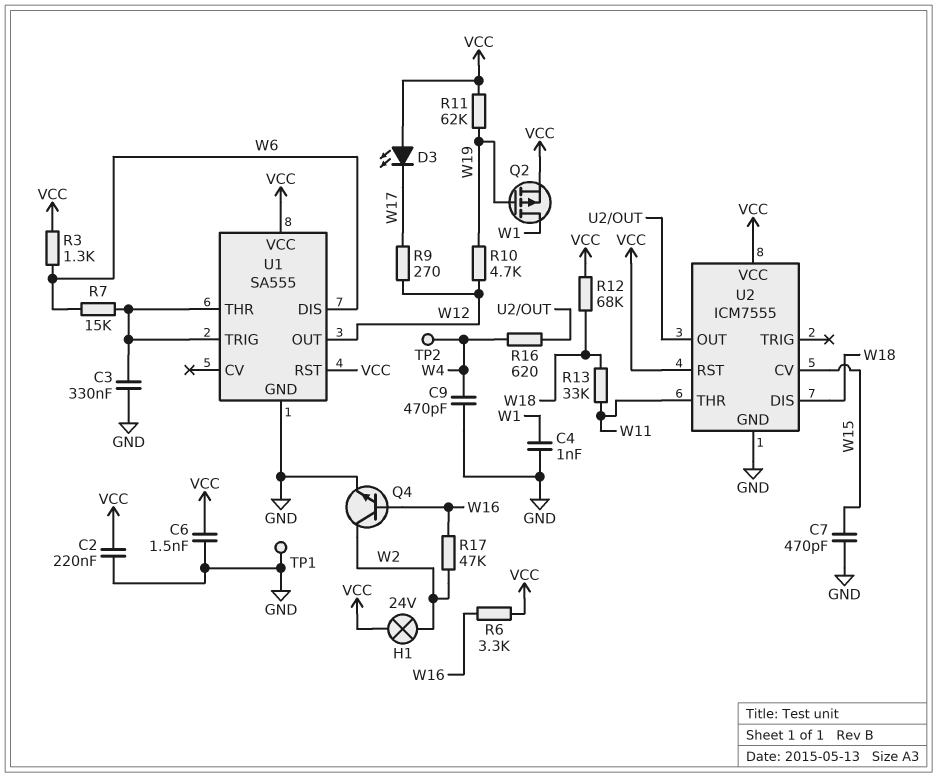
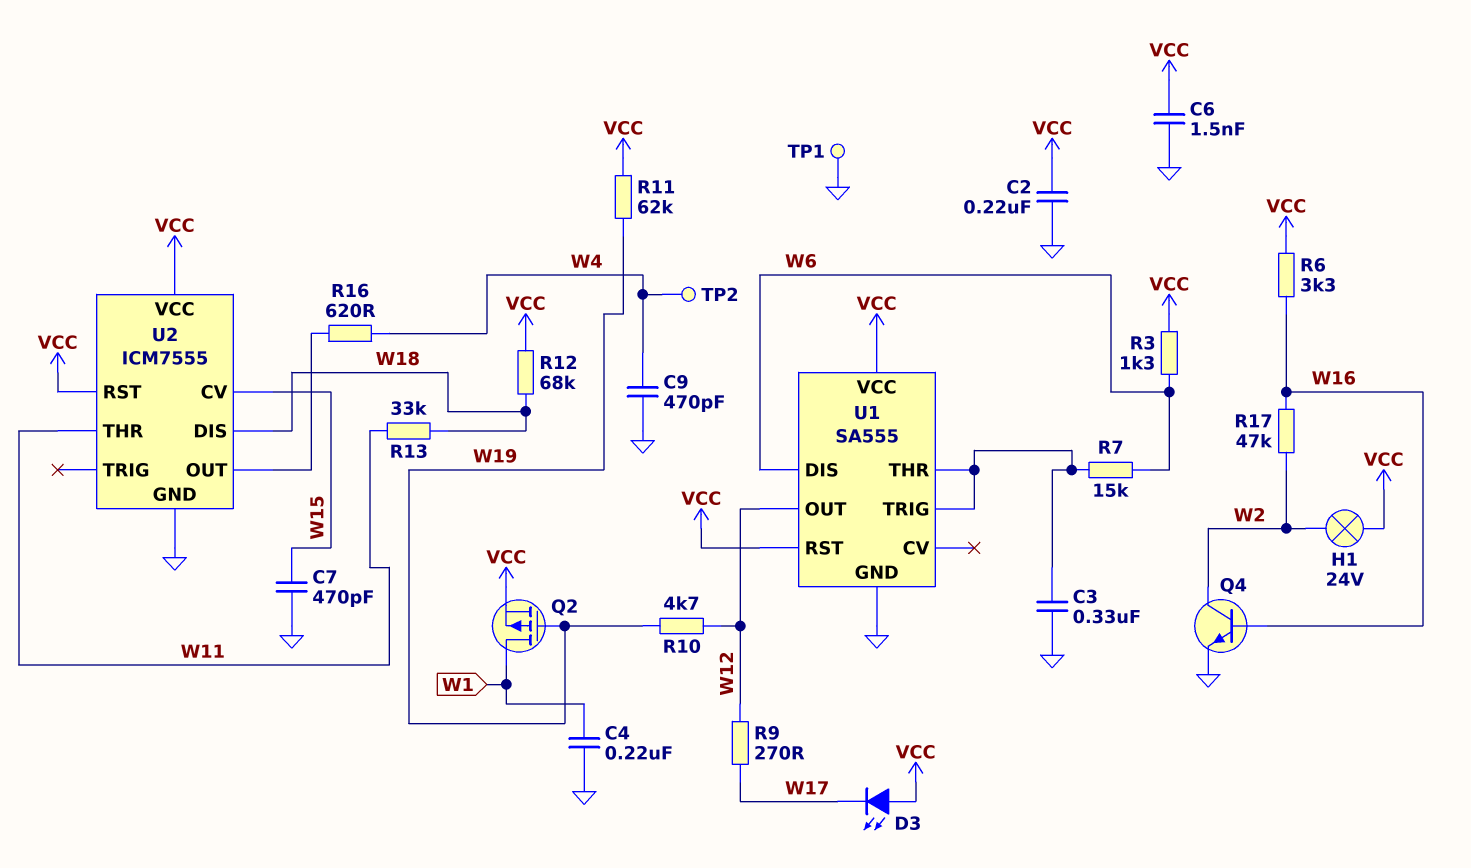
C4: 1nF (GND, W1) -> 220nF (GND, W1)

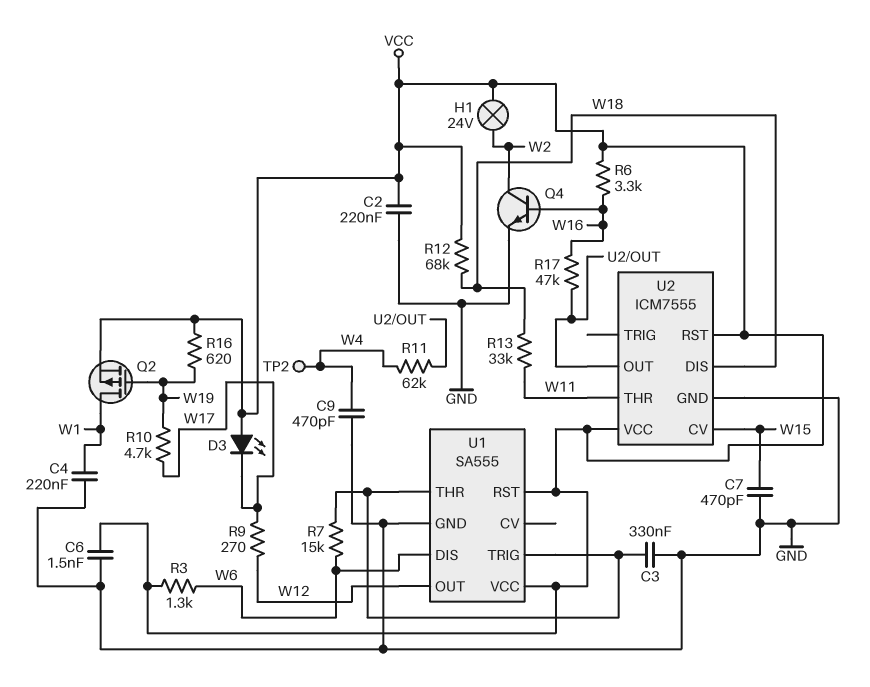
R10: 4.7k (W12, W19) -> 4.7k (W17, W19)
R11: 62k (VCC, W19) -> 62k (U2/OUT, W4)
R16: 620 (U2/OUT, W4) -> 620 (VCC, W19)
R17: 47k (W2, W16) -> 47k (U2/OUT, W16)
TP1: test point (GND) -> none

